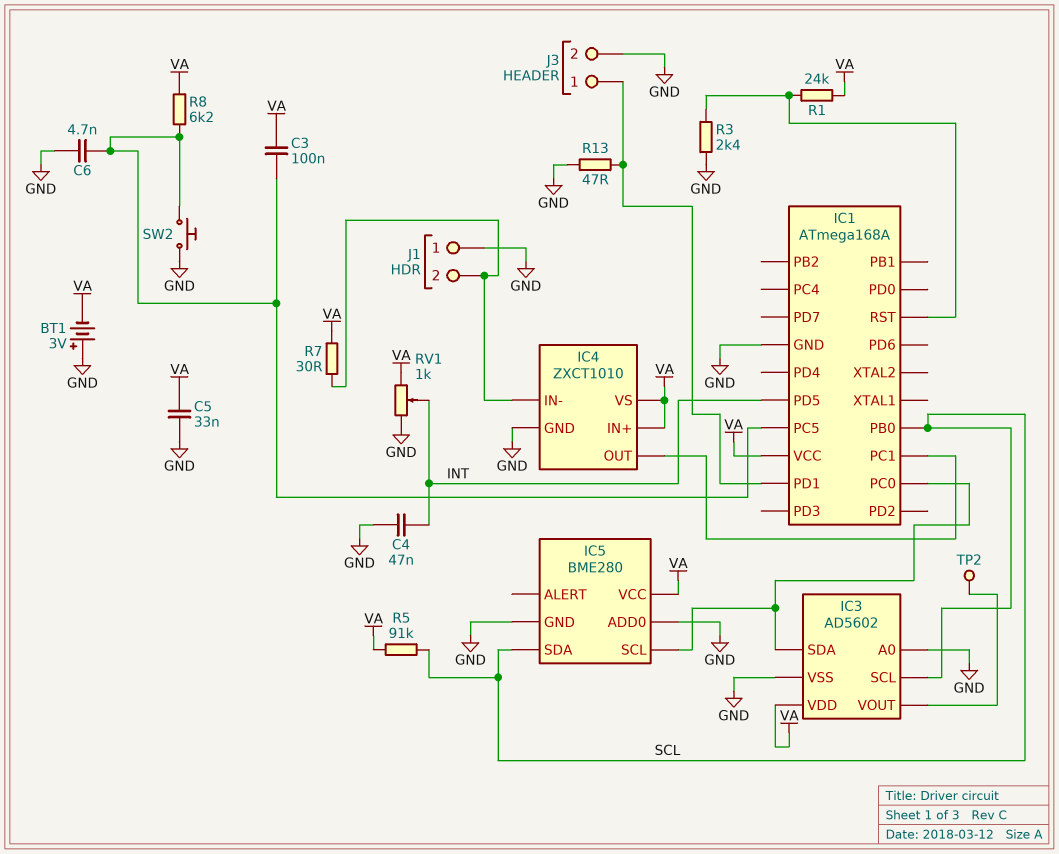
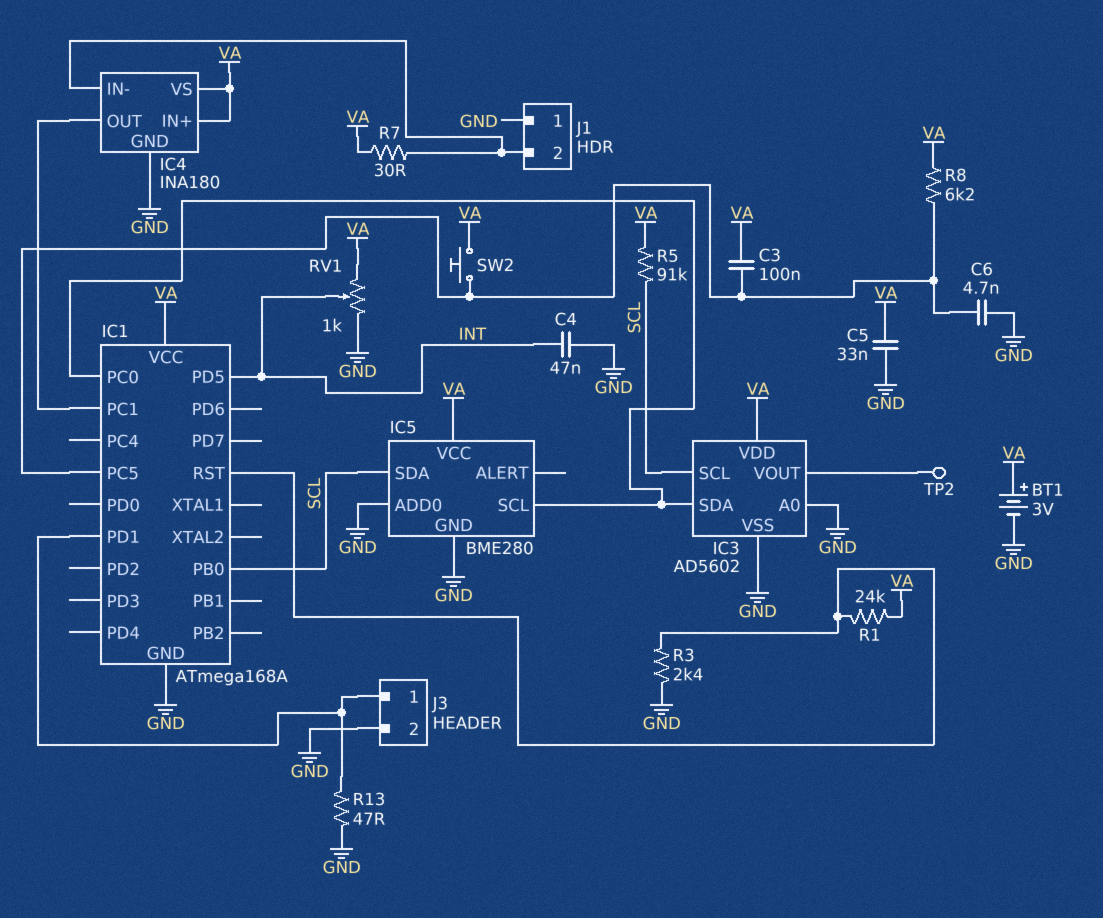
BT1: 3V (plus GND, minus VA) -> 3V (plus VA, minus GND)
IC4: ZXCT1010 -> INA180
SW2: button (GND, IC1/PC5) -> button (IC1/PC5, VA)

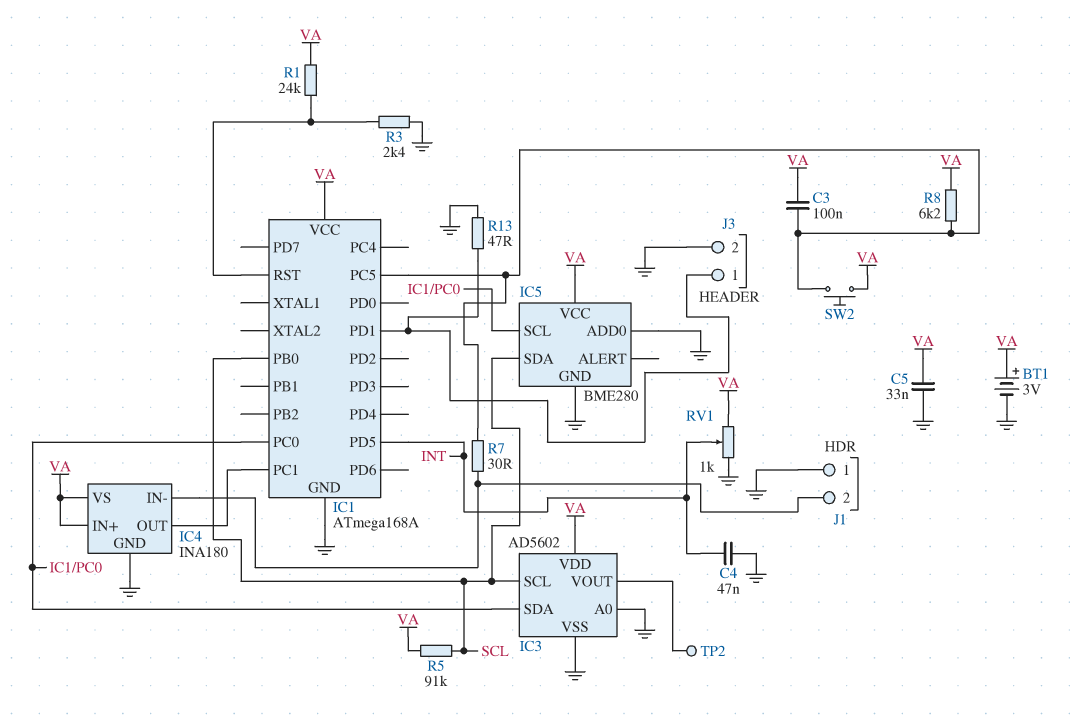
C6: 4.7nF (GND, IC1/PC5) -> none
R7: 30 (IC4/IN-, VA) -> 30 (IC1/PC5, IC4/IN-)

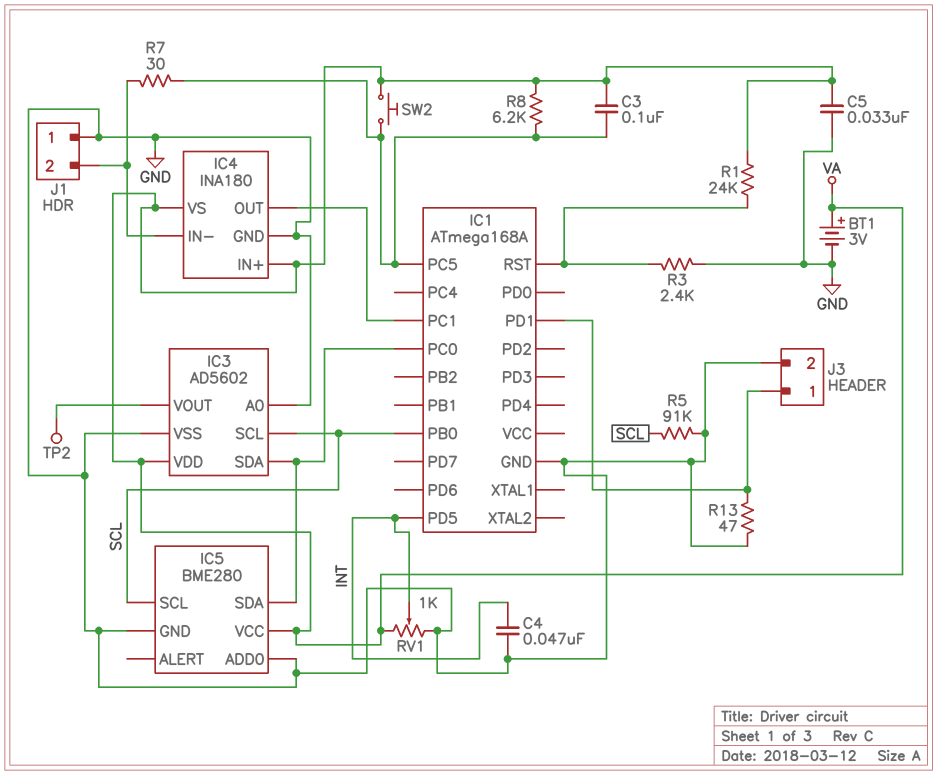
IC1 pin VCC: VA -> none
IC5 pin SCL: IC1/PC0 -> SCL
IC5 pin SDA: SCL -> IC1/PC0
R5: 91k (SCL, VA) -> 91k (GND, SCL)

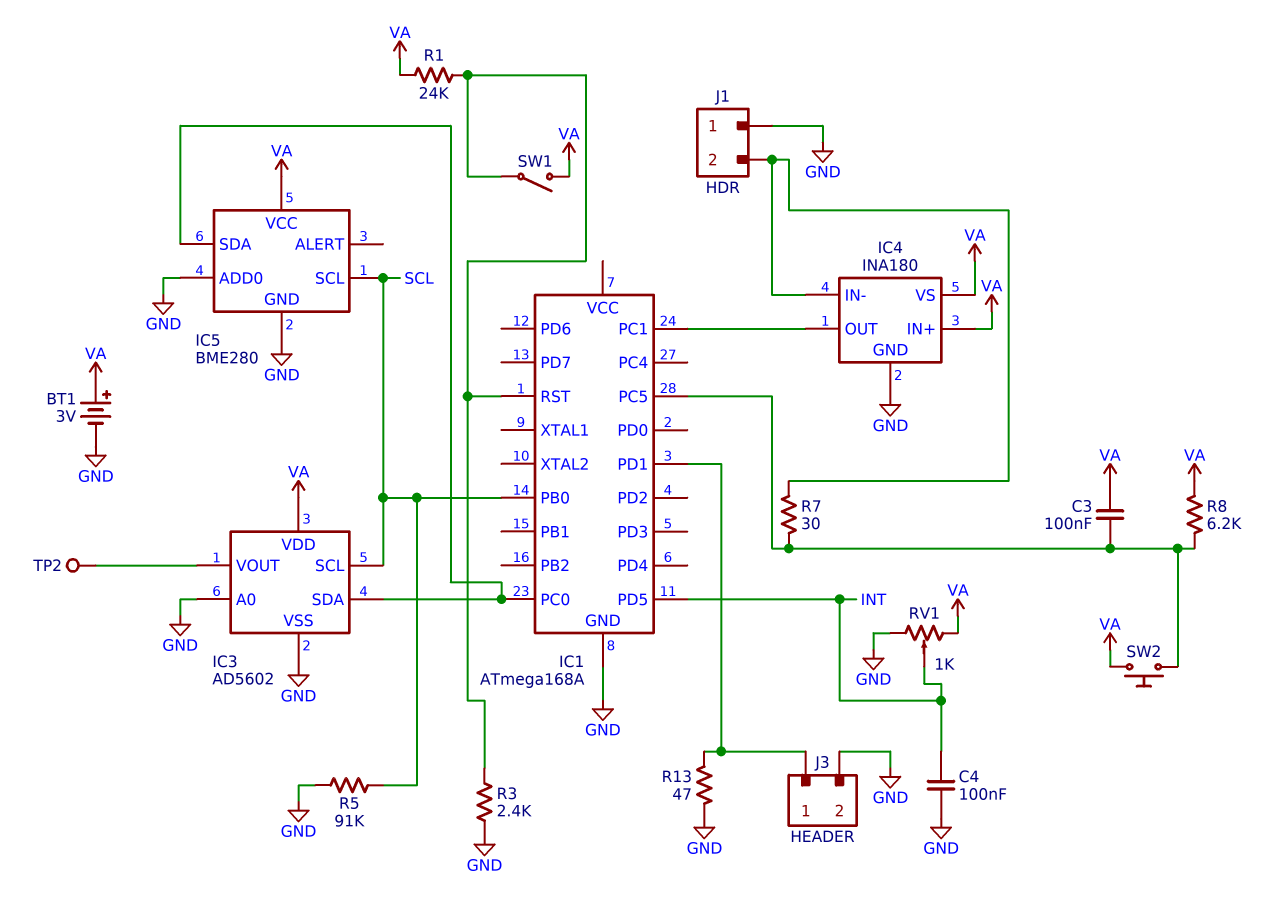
C4: 47nF (GND, INT) -> 100nF (GND, INT)
C5: 33nF (GND, VA) -> none
SW1: none -> switch (IC1/RST, VA)

